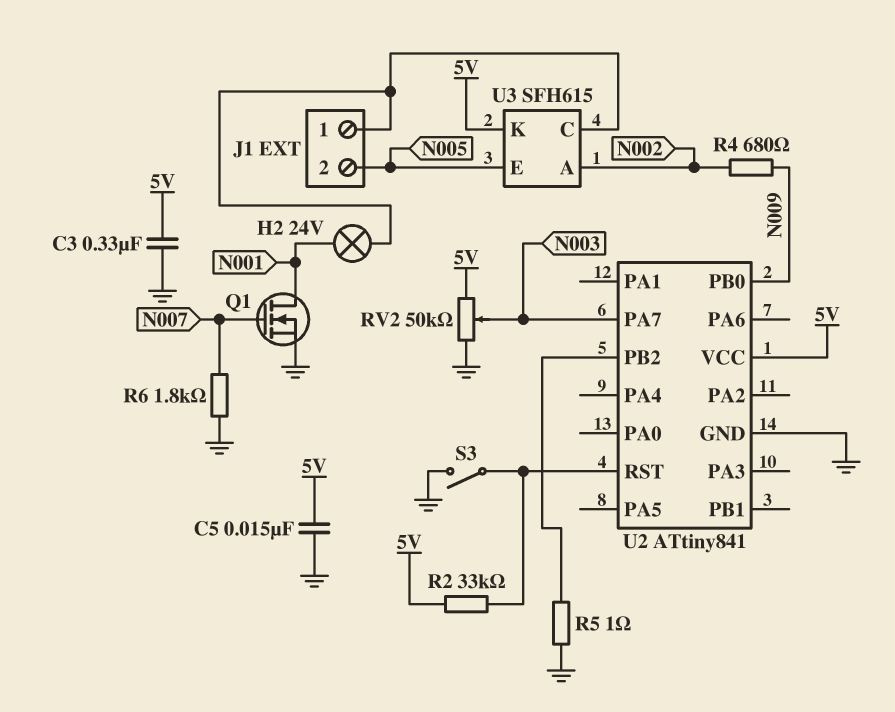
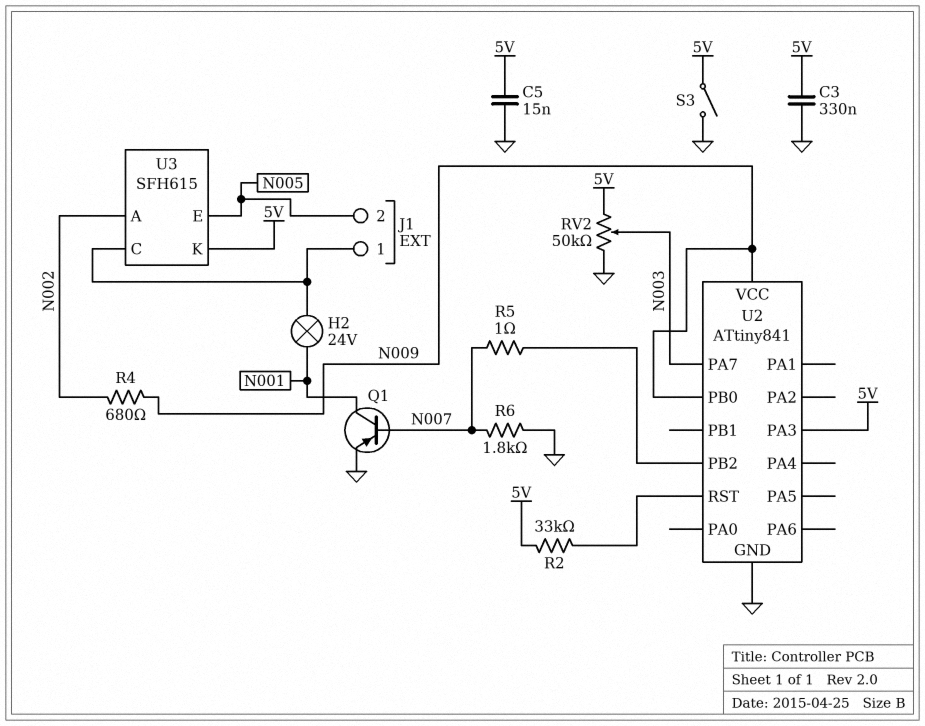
Q1: NMOS (G N007, D N001, S GND) -> PNP (B N007, C N001, E GND)
R5: 1 (GND, U2/PB2) -> 1 (N007, U2/PB2)
S3: switch (GND, U2/RST) -> switch (5V, GND)
U2 pin PA3: none -> 5V
U2 pin VCC: 5V -> N009

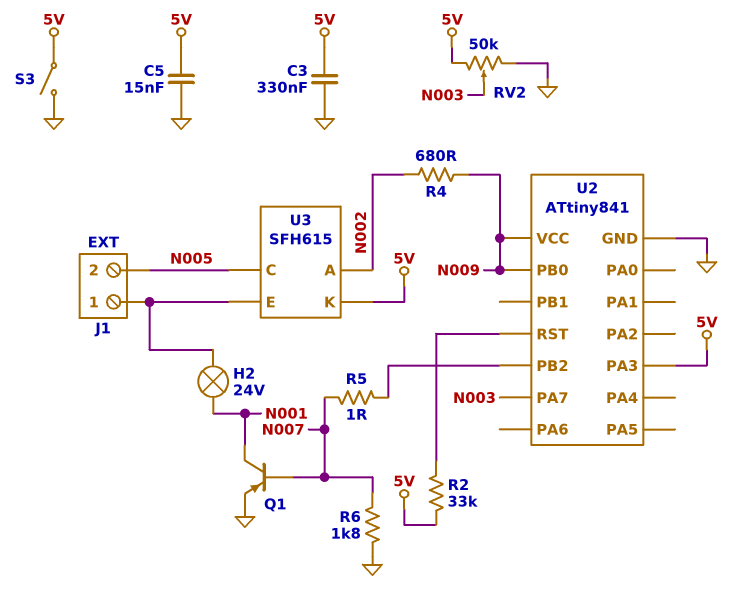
U3 pin C: J1/1 -> N005
U3 pin E: N005 -> J1/1

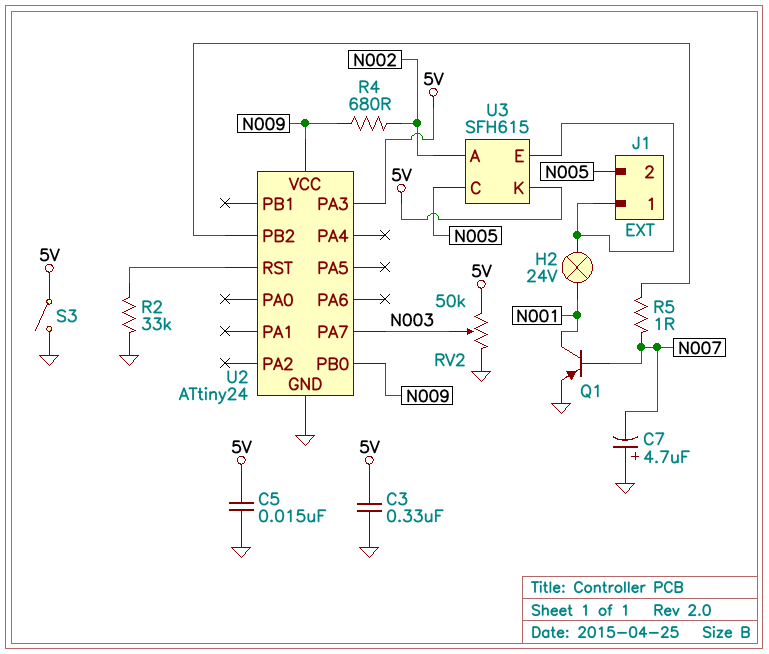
C7: none -> 4.7uF (plus GND, minus N007)
R2: 33k (5V, U2/RST) -> 33k (GND, U2/RST)
R6: 1.8k (GND, N007) -> none
U2: ATtiny841 -> ATtiny24

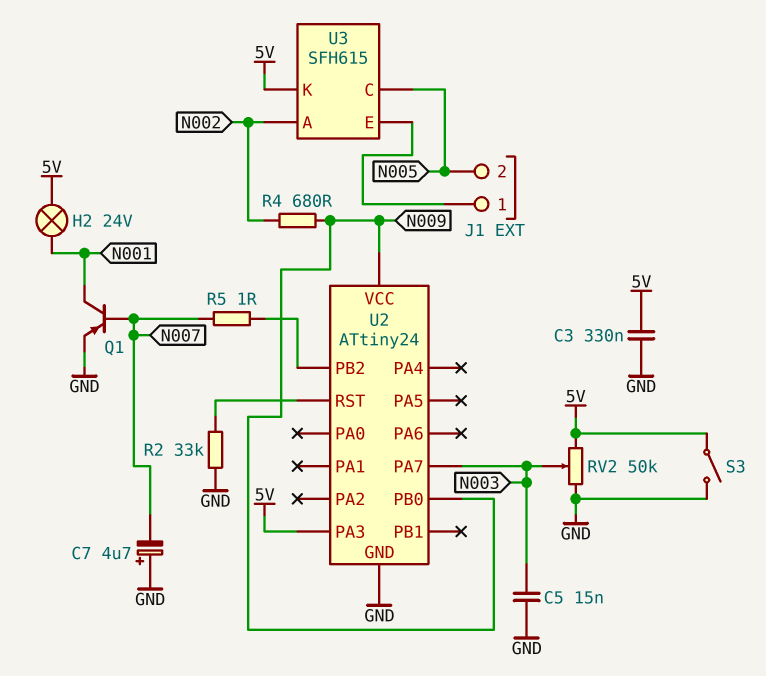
C5: 15nF (5V, GND) -> 15nF (GND, N003)
H2: lamp 24V (J1/1, N001) -> lamp 24V (5V, N001)

